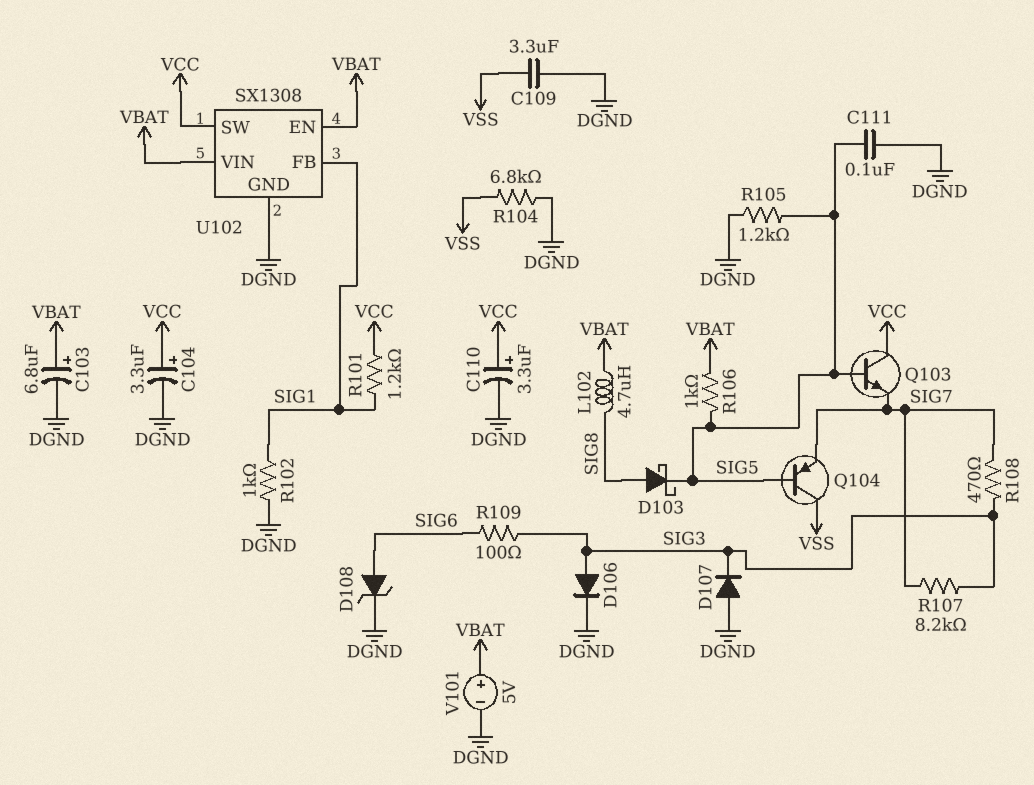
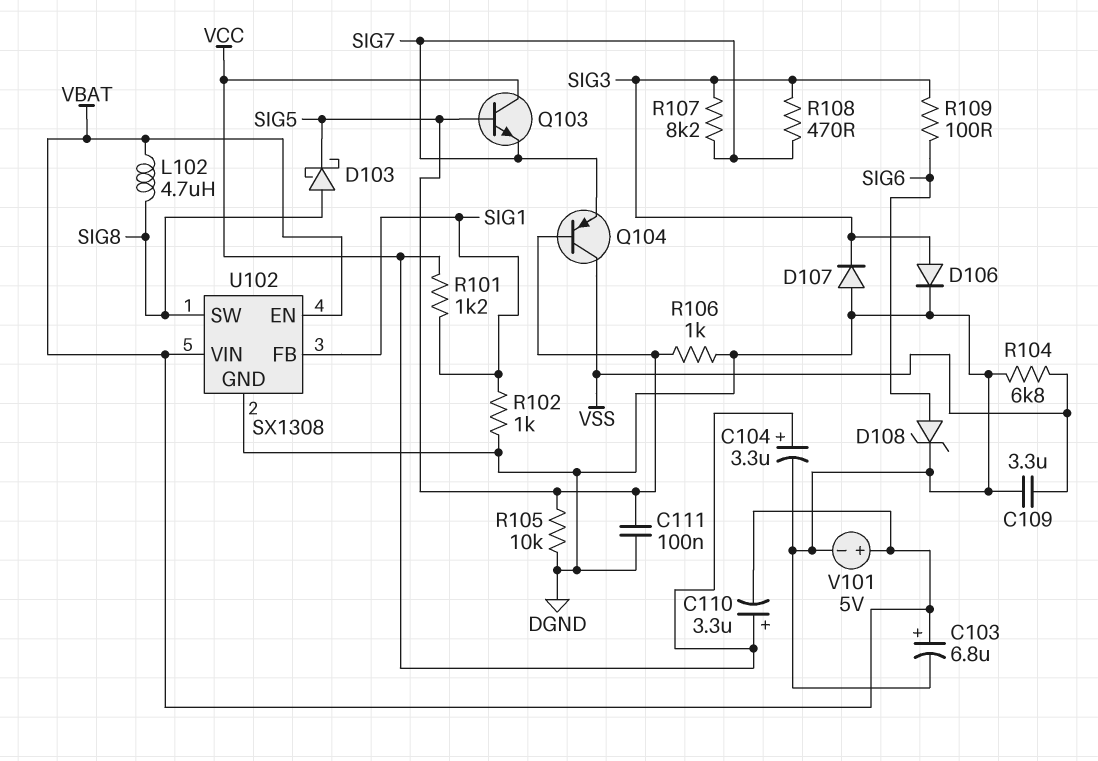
C110: 3.3uF (plus VCC, minus DGND) -> 3.3uF (plus VCC, minus VBAT)
R105: 1.2k (DGND, SIG5) -> 10k (DGND, SIG5)
R106: 1k (SIG5, VBAT) -> 1k (DGND, SIG5)
U102 pin SW: VCC -> SIG8

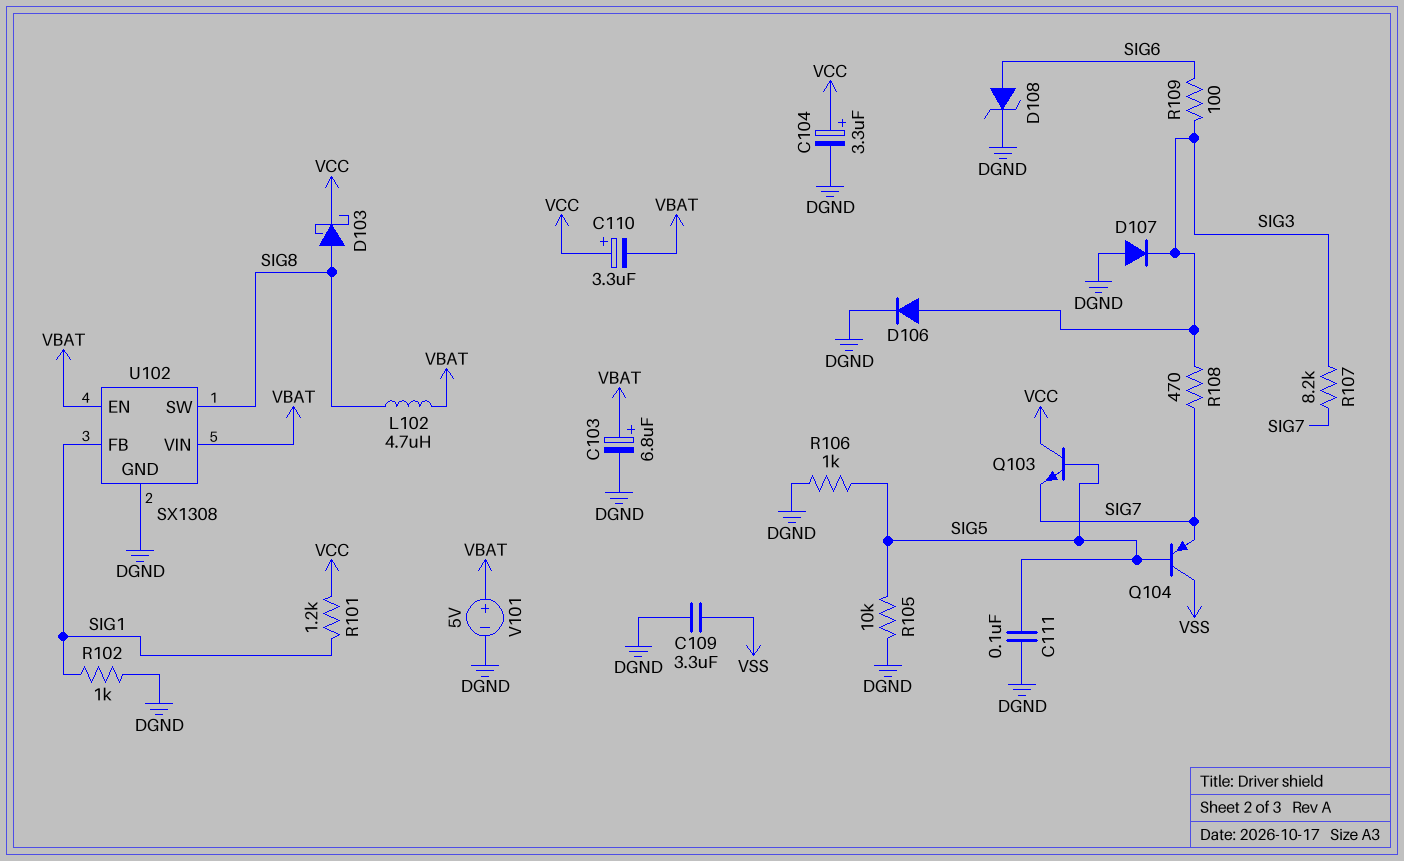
D103: schottky (A SIG8, K SIG5) -> schottky (A SIG8, K VCC)
R104: 6.8k (DGND, VSS) -> none

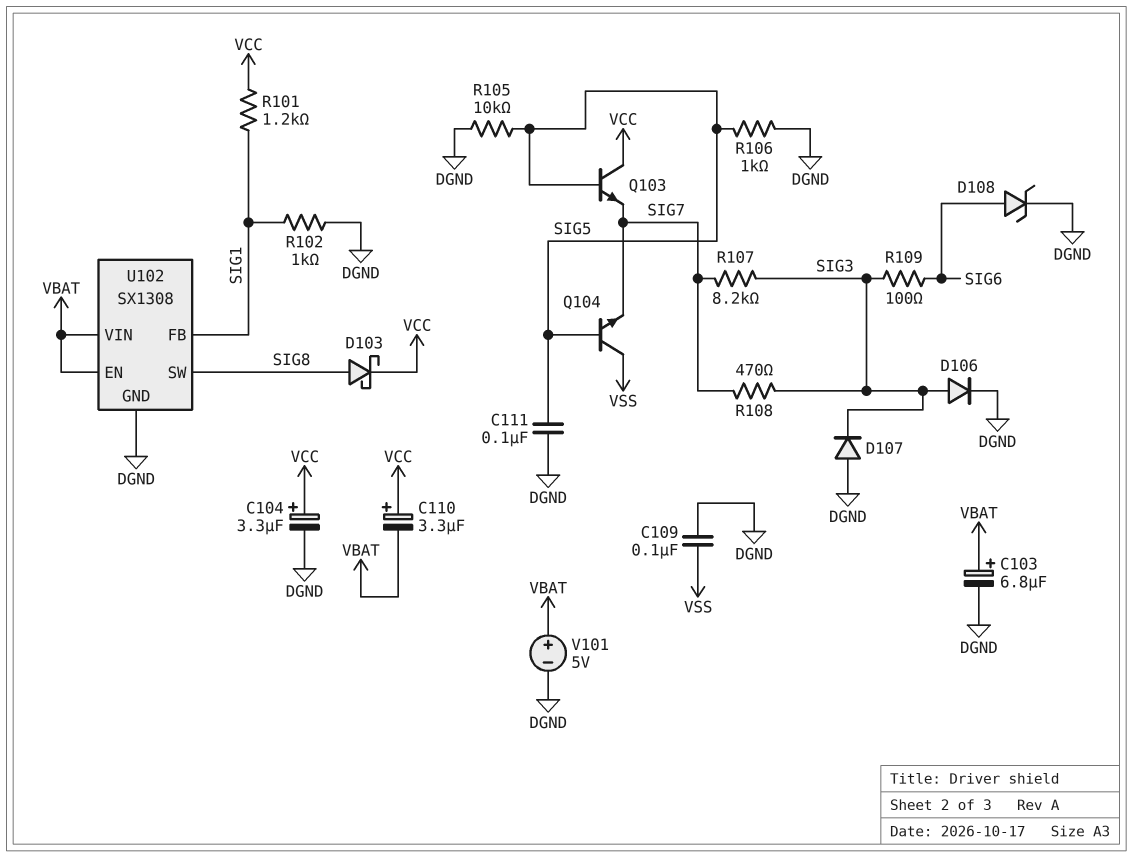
C109: 3.3uF (DGND, VSS) -> 100nF (DGND, VSS)
L102: 4.7uH (SIG8, VBAT) -> none
Q104: PNP (B SIG5, C VSS, E SIG7) -> NPN (B SIG5, C VSS, E SIG7)

